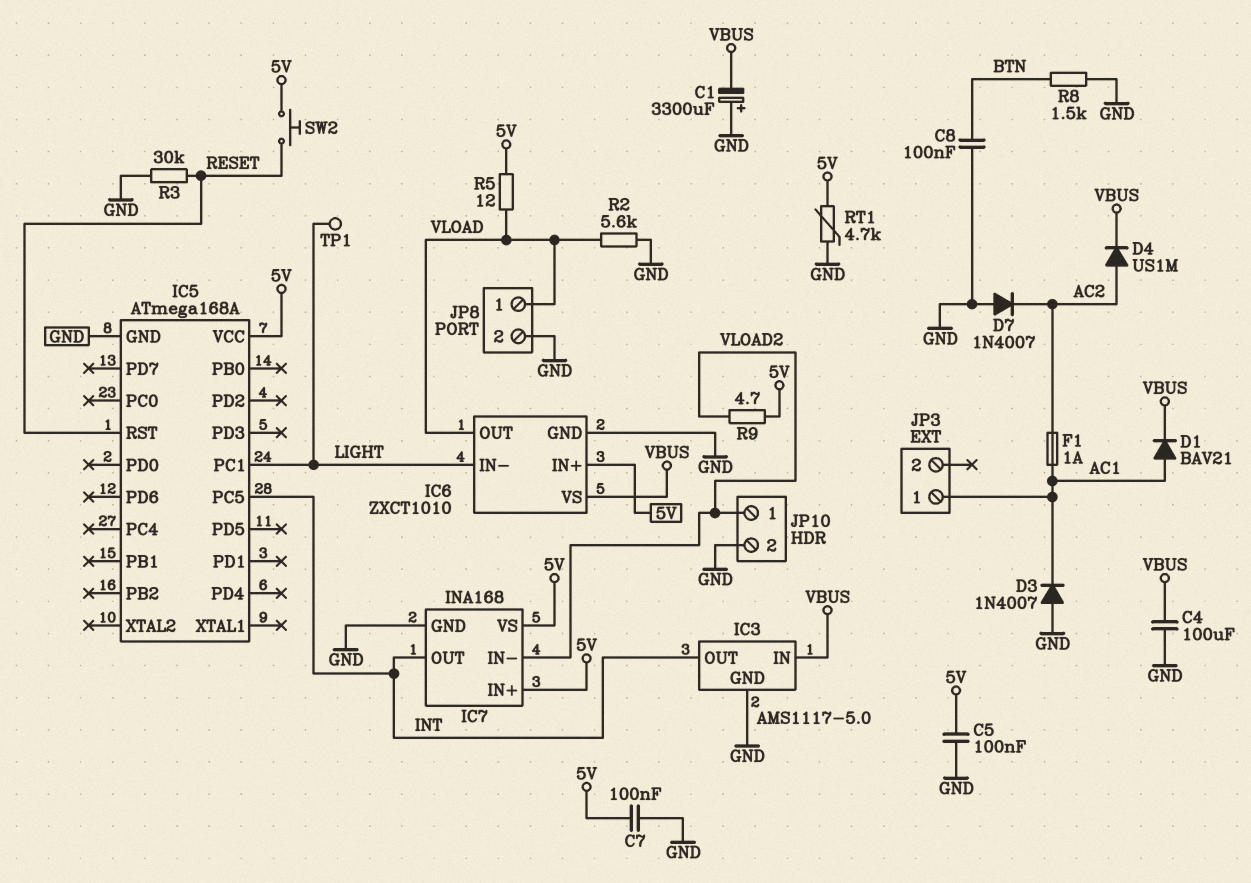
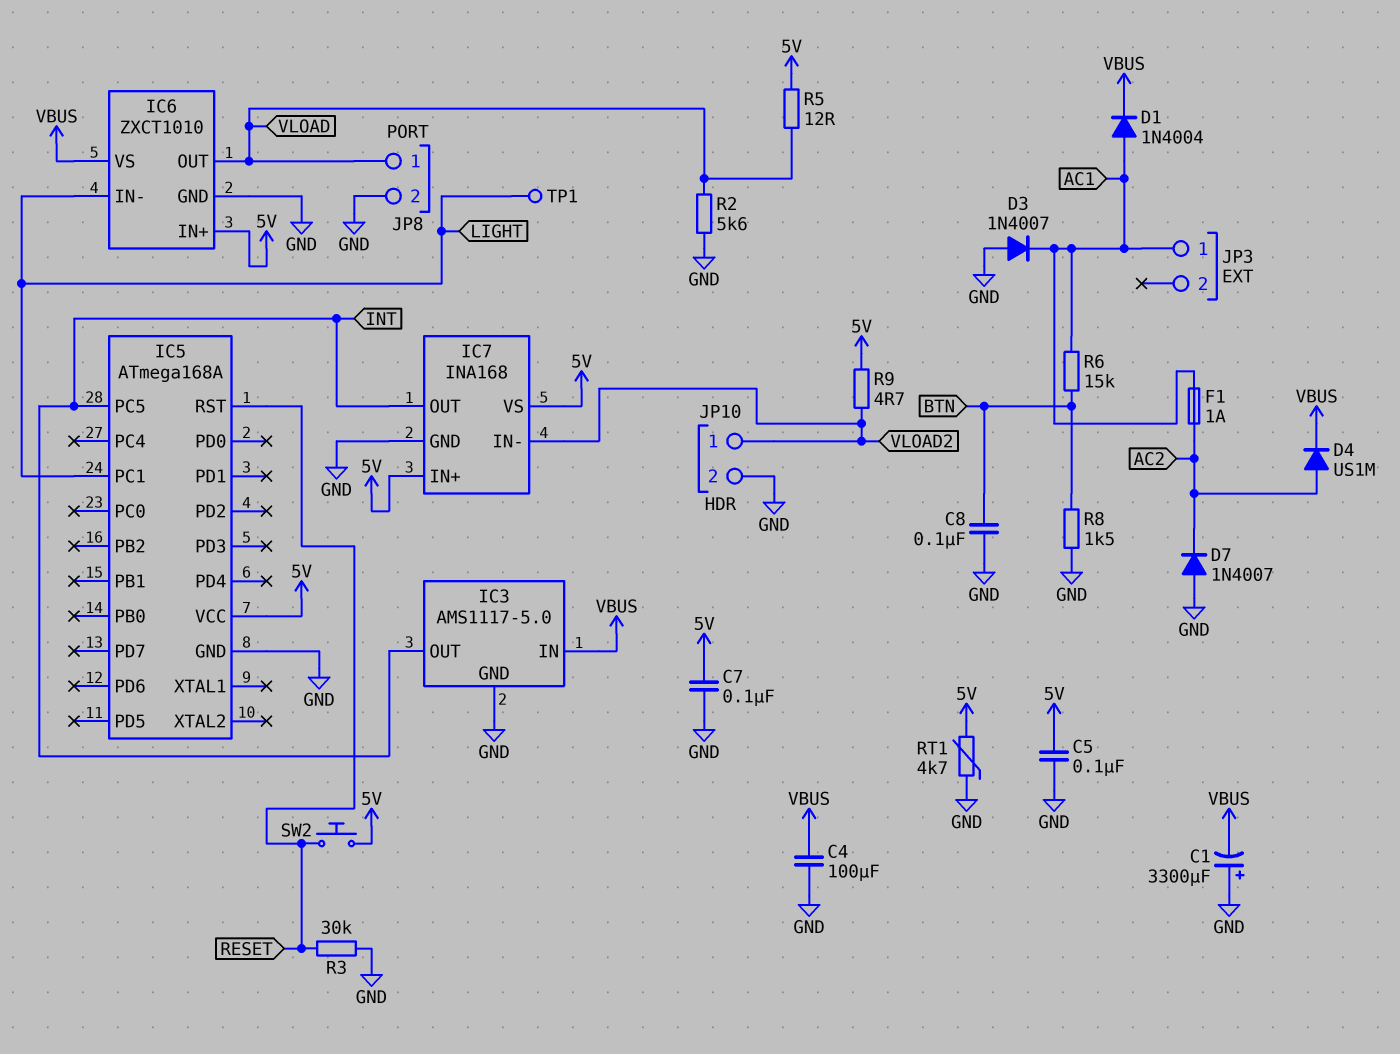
D1: diode BAV21 (A AC1, K VBUS) -> diode 1N4004 (A AC1, K VBUS)
R6: none -> 15k (AC1, BTN)

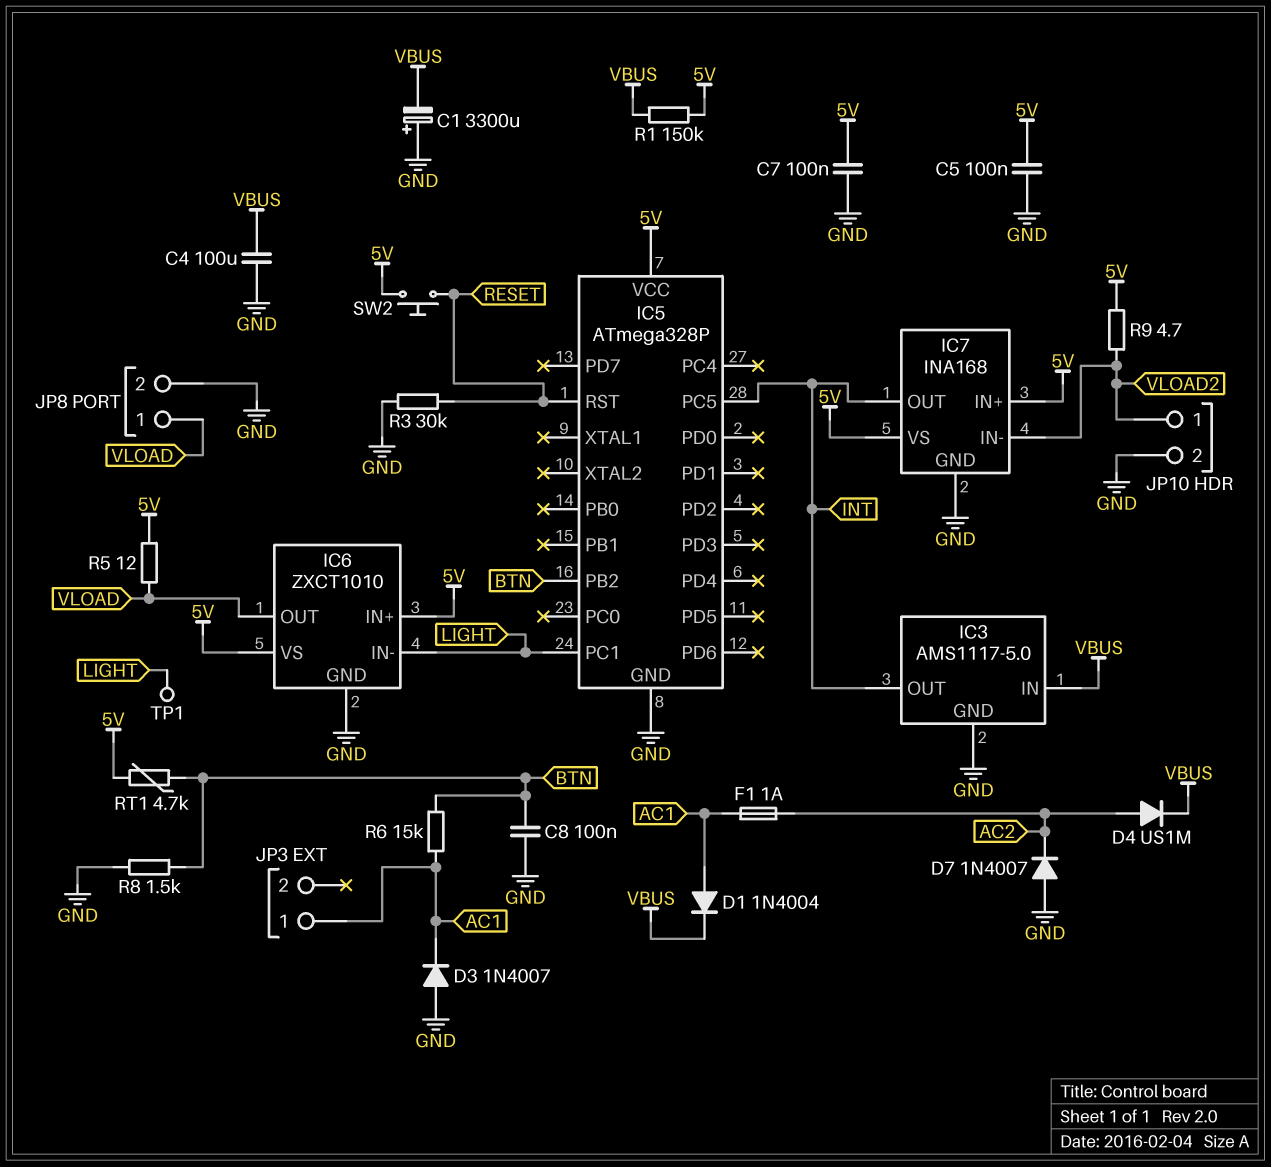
IC5: ATmega168A -> ATmega328P
IC5 pin PB2: none -> BTN
IC6 pin VS: VBUS -> 5V
R1: none -> 150k (5V, VBUS)
R2: 5.6k (GND, VLOAD) -> none
RT1: 4.7k (5V, GND) -> 4.7k (5V, BTN)

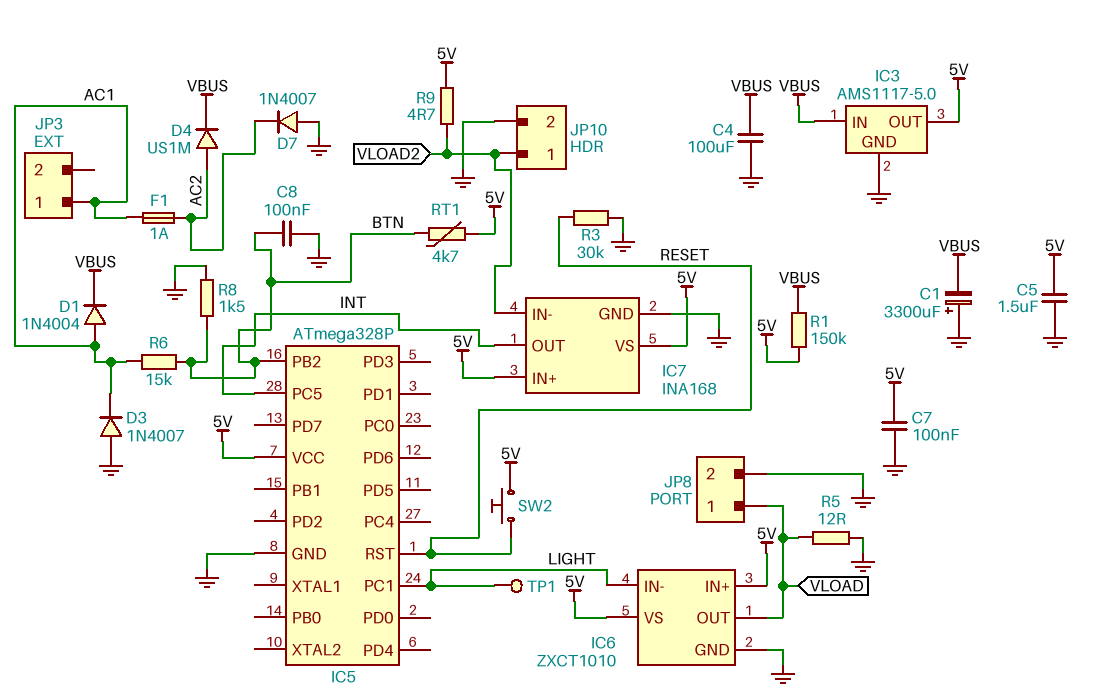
C5: 100nF (5V, GND) -> 1.5uF (5V, GND)
IC3 pin OUT: INT -> 5V
R5: 12 (5V, VLOAD) -> 12 (GND, VLOAD)

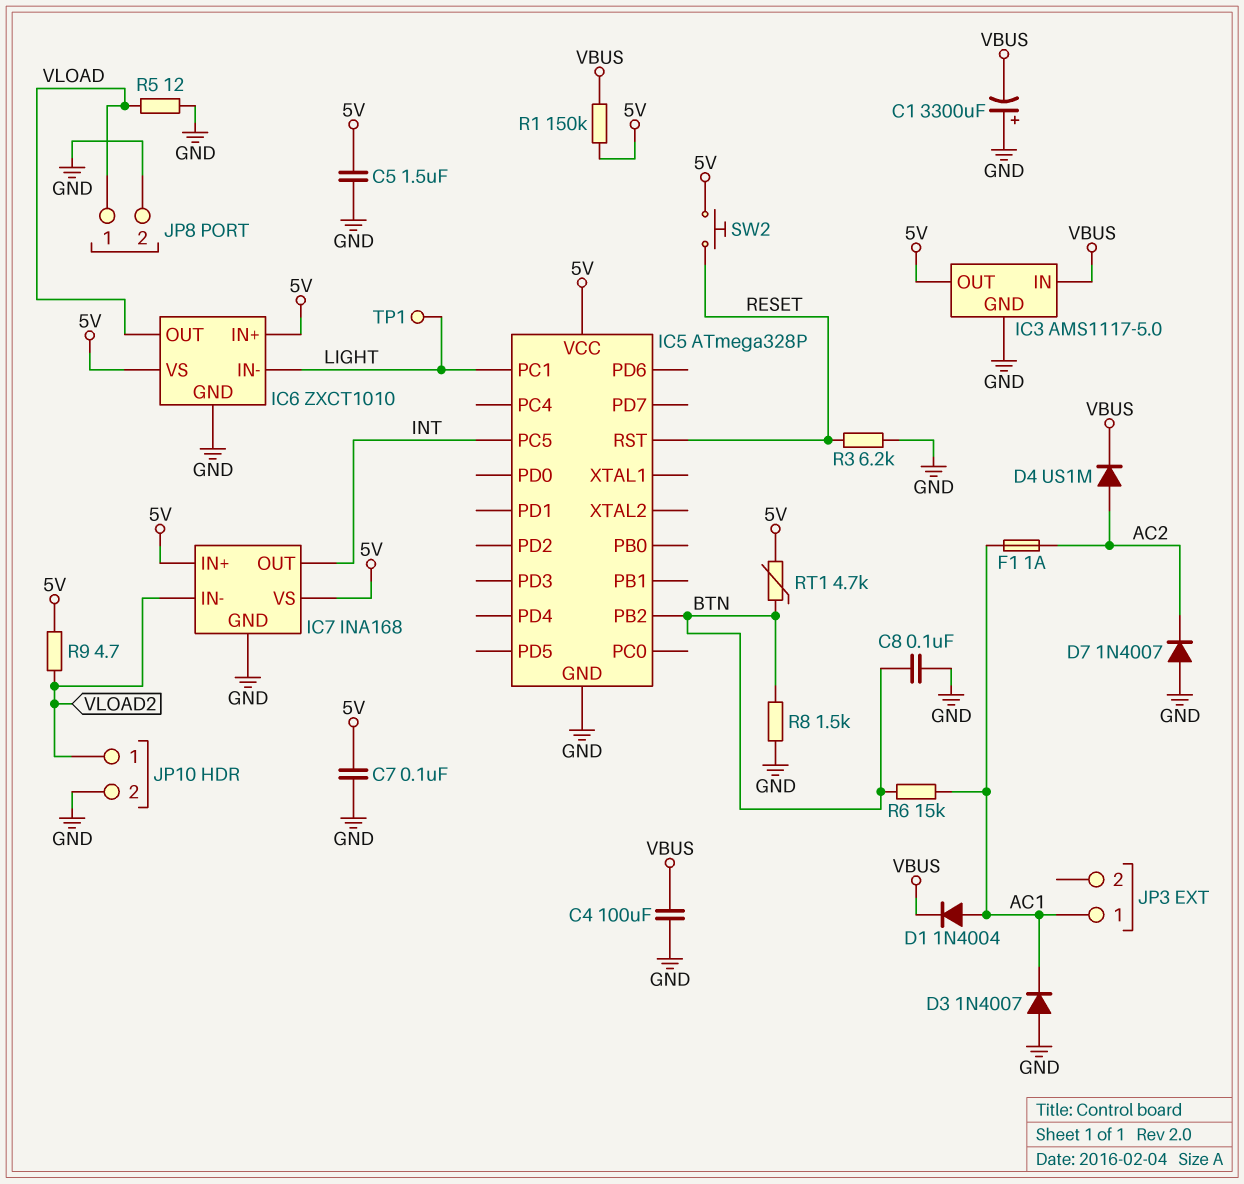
R3: 30k (GND, RESET) -> 6.2k (GND, RESET)

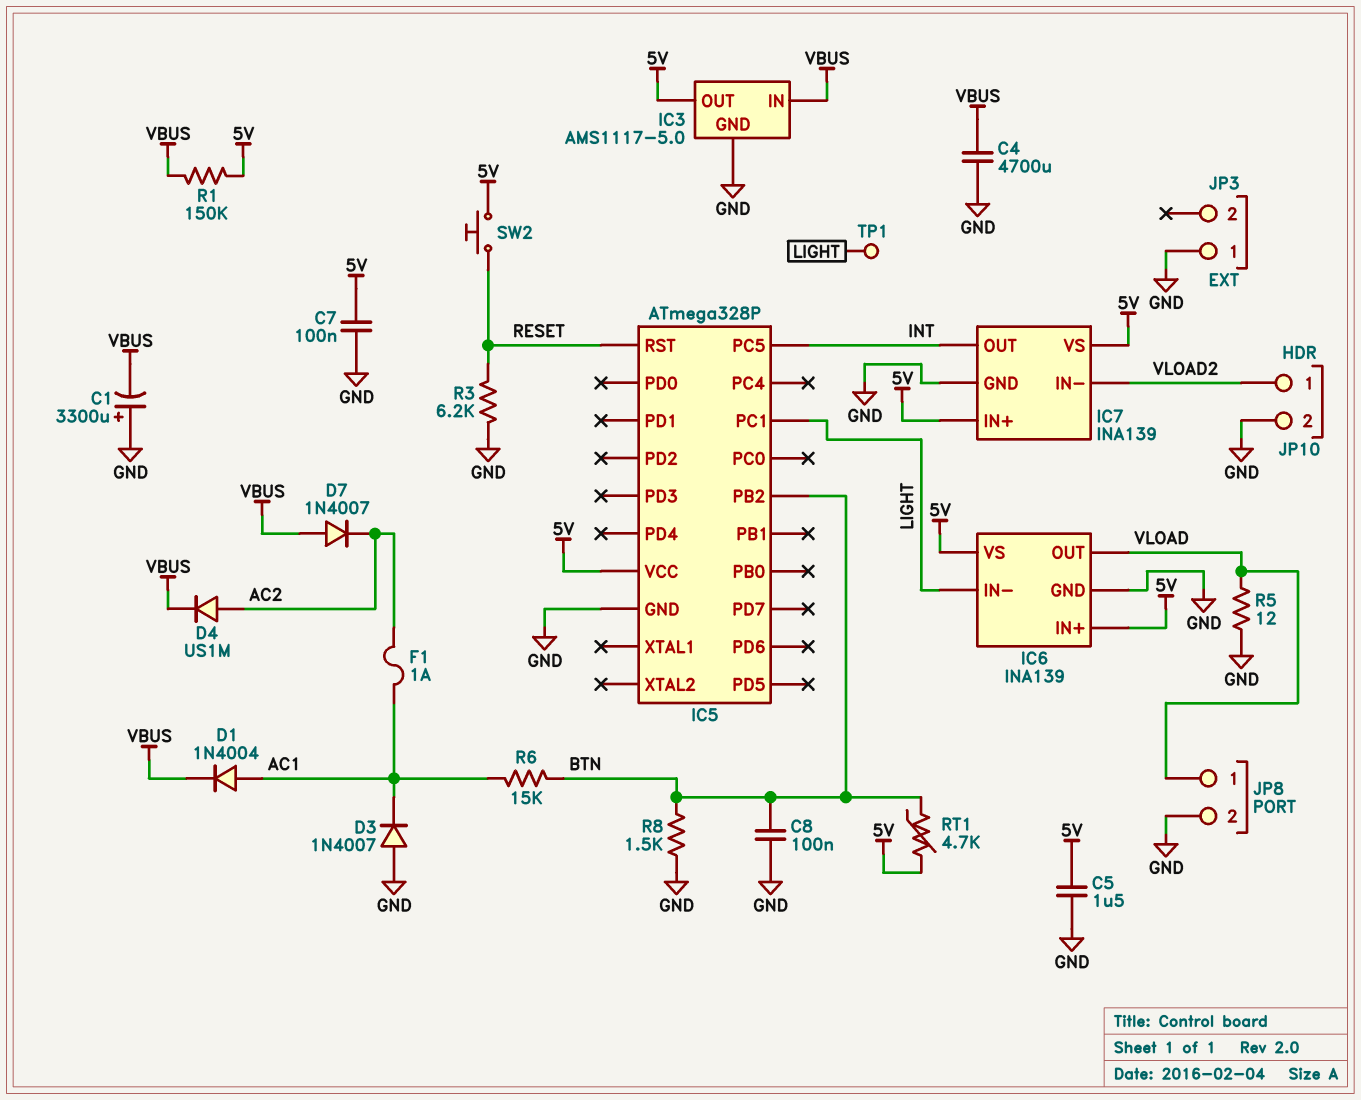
C4: 100uF (GND, VBUS) -> 4700uF (GND, VBUS)
D7: diode 1N4007 (A GND, K AC2) -> diode 1N4007 (A VBUS, K AC2)
IC6: ZXCT1010 -> INA139
IC7: INA168 -> INA139
JP3 pin 1: AC1 -> GND
R9: 4.7 (5V, VLOAD2) -> none

